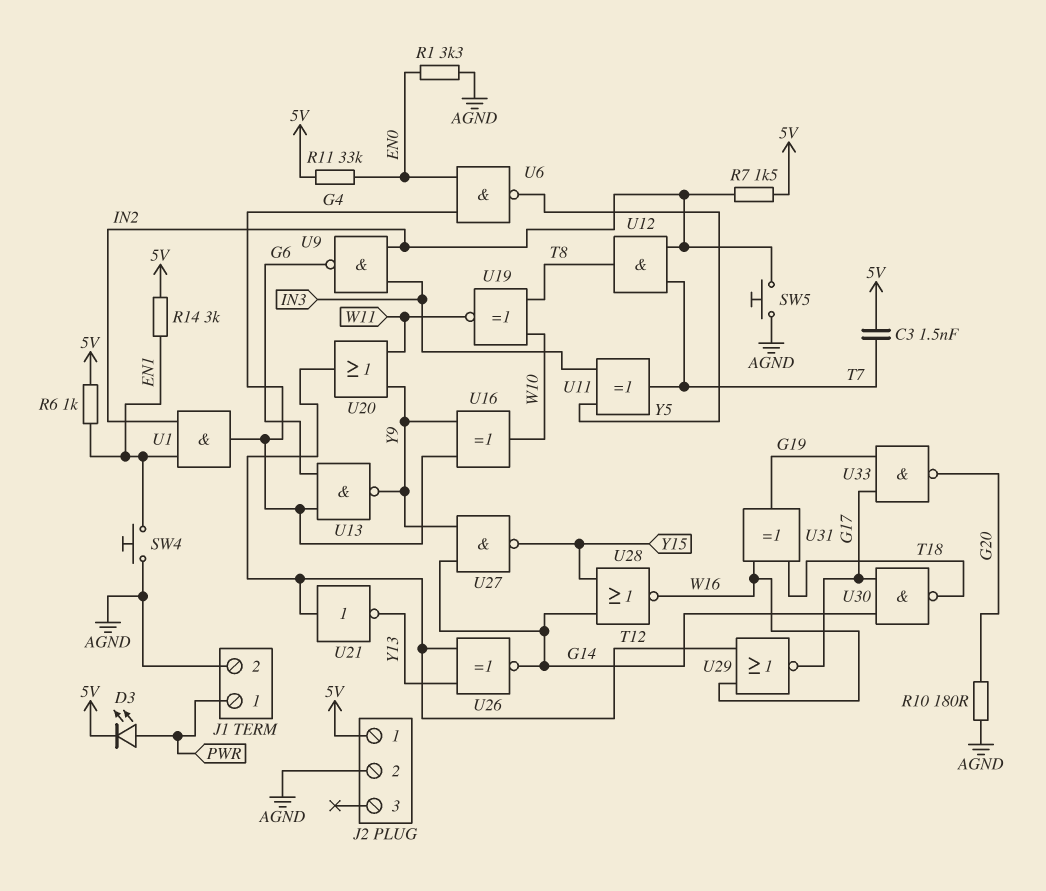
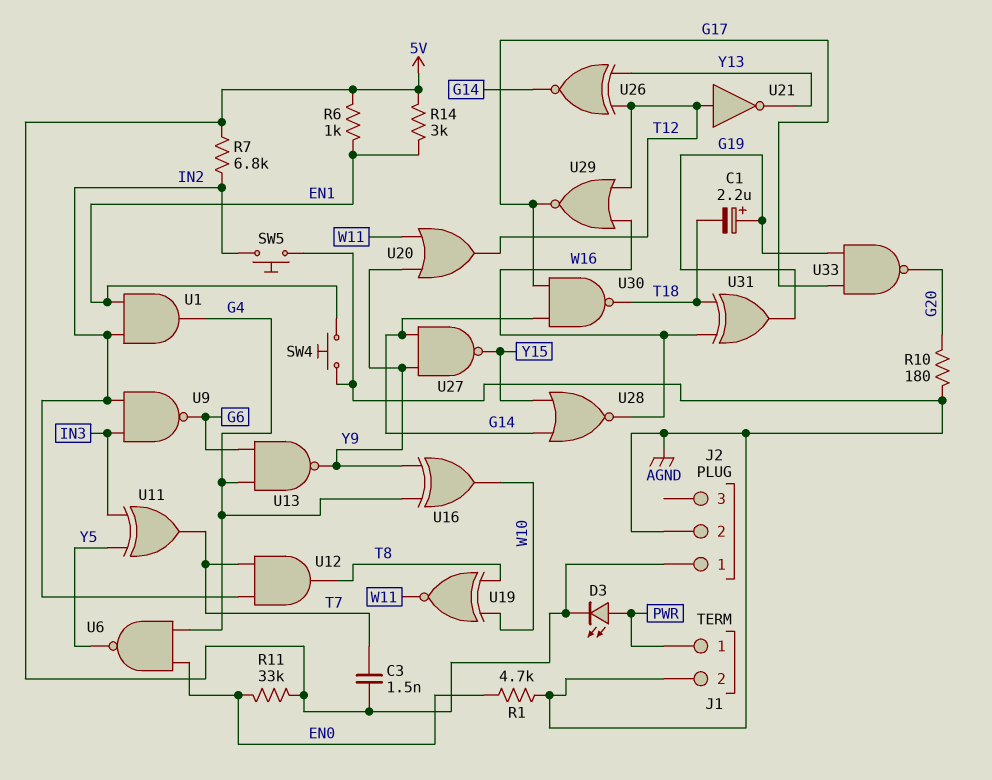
C1: none -> 2.2uF (plus G19, minus T18)
R1: 3.3k (AGND, EN0) -> 4.7k (AGND, EN0)
R7: 1.5k (5V, IN2) -> 6.8k (5V, IN2)

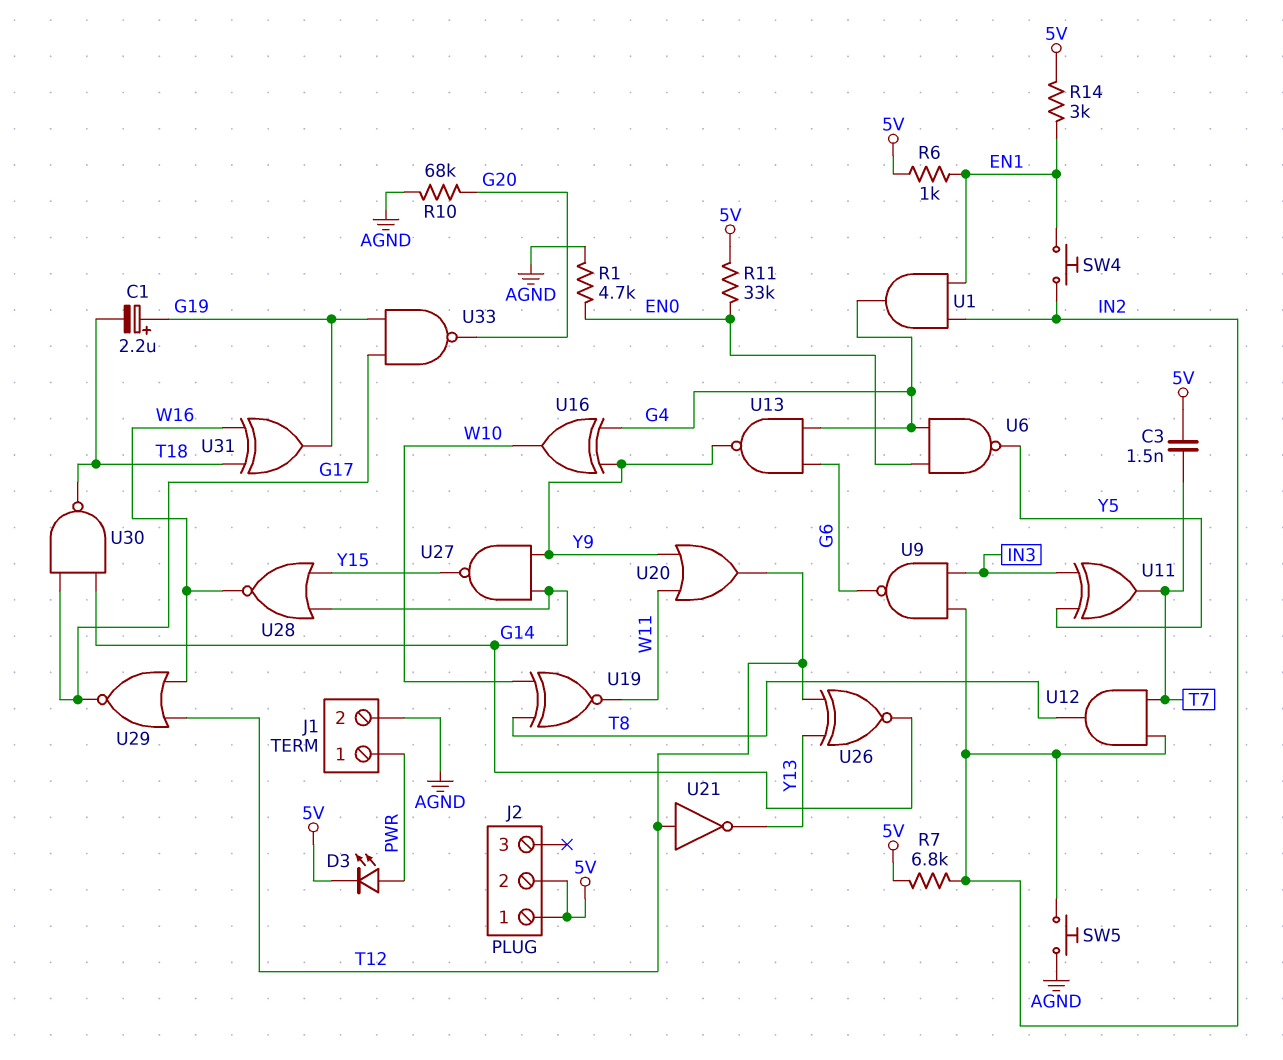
J2 pin 2: AGND -> 5V
R10: 180 (AGND, G20) -> 68k (AGND, G20)
SW4: button (AGND, EN1) -> button (EN1, IN2)

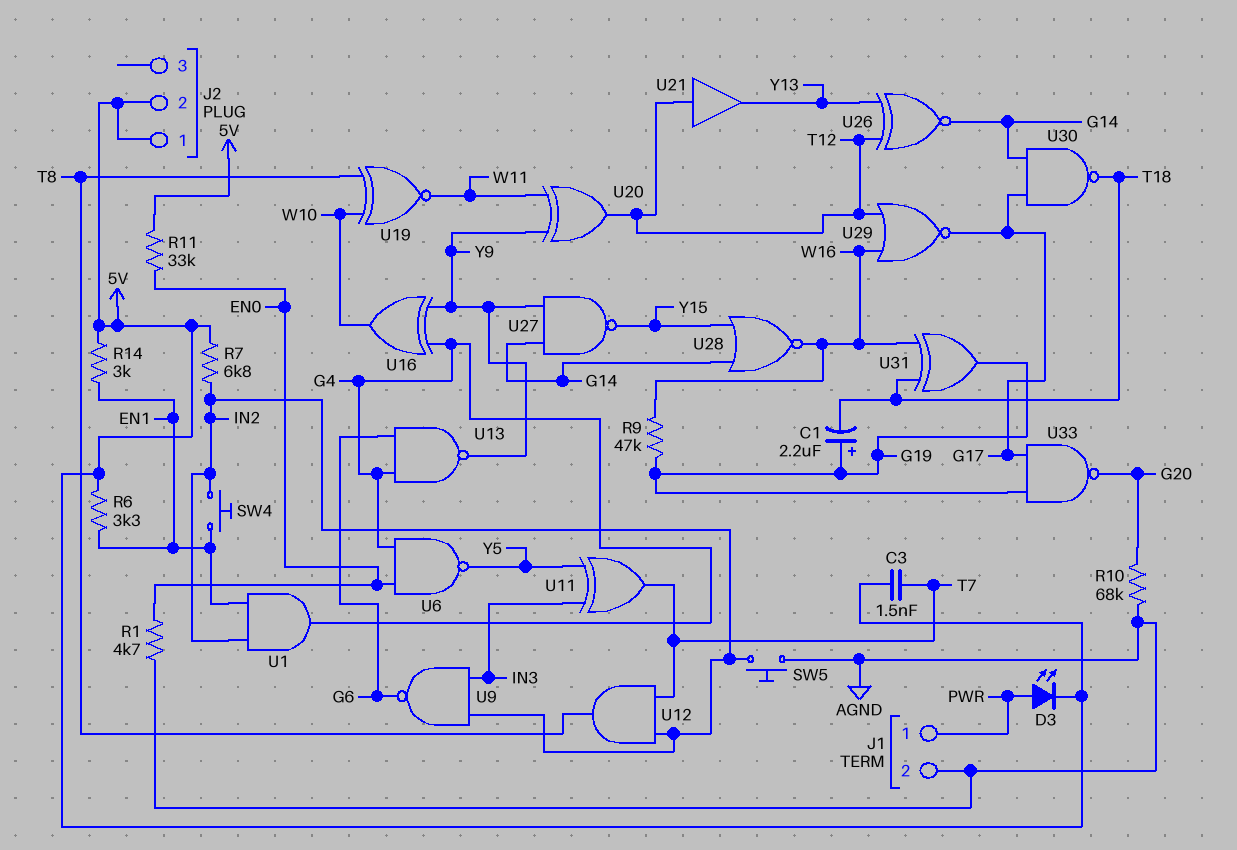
R6: 1k (5V, EN1) -> 3.3k (5V, EN1)
R9: none -> 47k (G19, W16)
U20: OR (in W11, in Y9, out T12) -> XOR (in W11, in Y9, out T12)
U21: NOT (in T12, out Y13) -> buffer (in T12, out Y13)

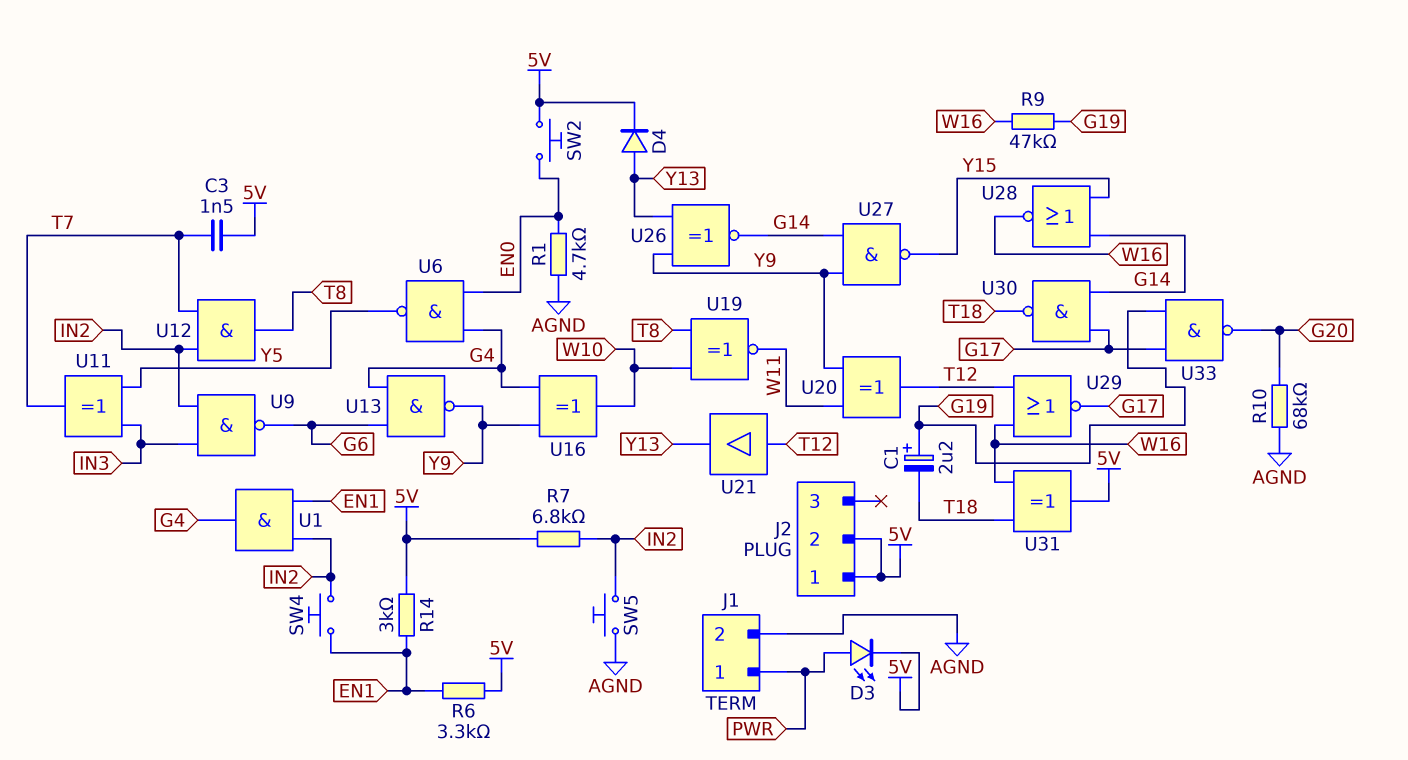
D4: none -> diode (A Y13, K 5V)
R11: 33k (5V, EN0) -> none
SW2: none -> button (5V, EN0)
U26: XNOR (in T12, in Y13, out G14) -> XNOR (in Y9, in Y13, out G14)
U31: XOR (in T18, in W16, out G19) -> XOR (in T18, in W16, out 5V)

